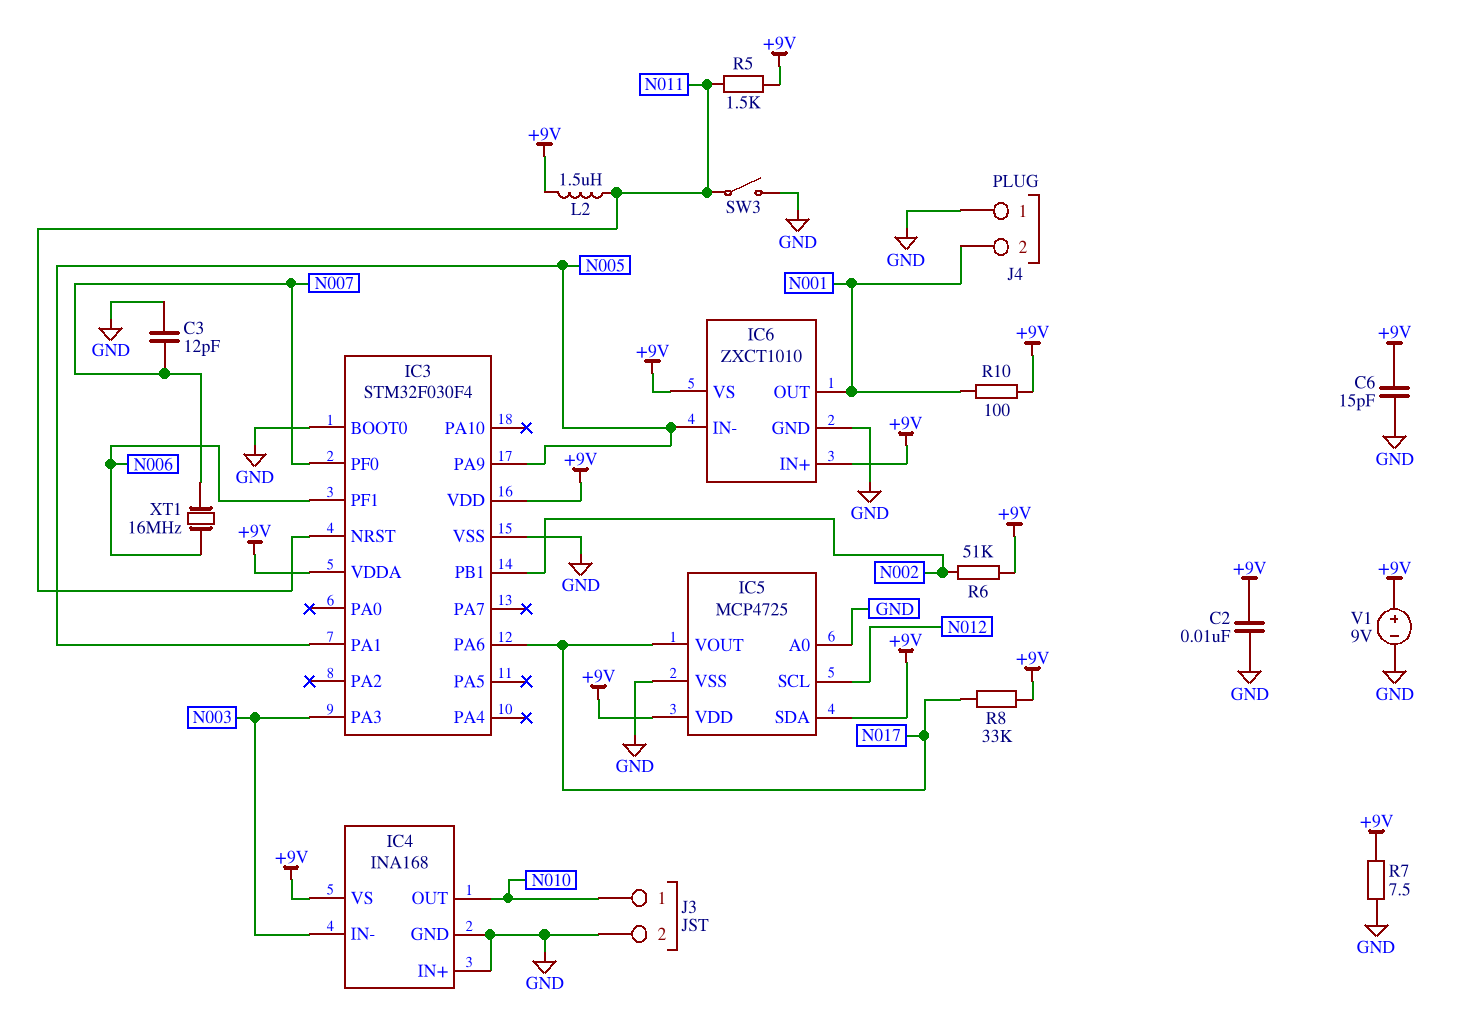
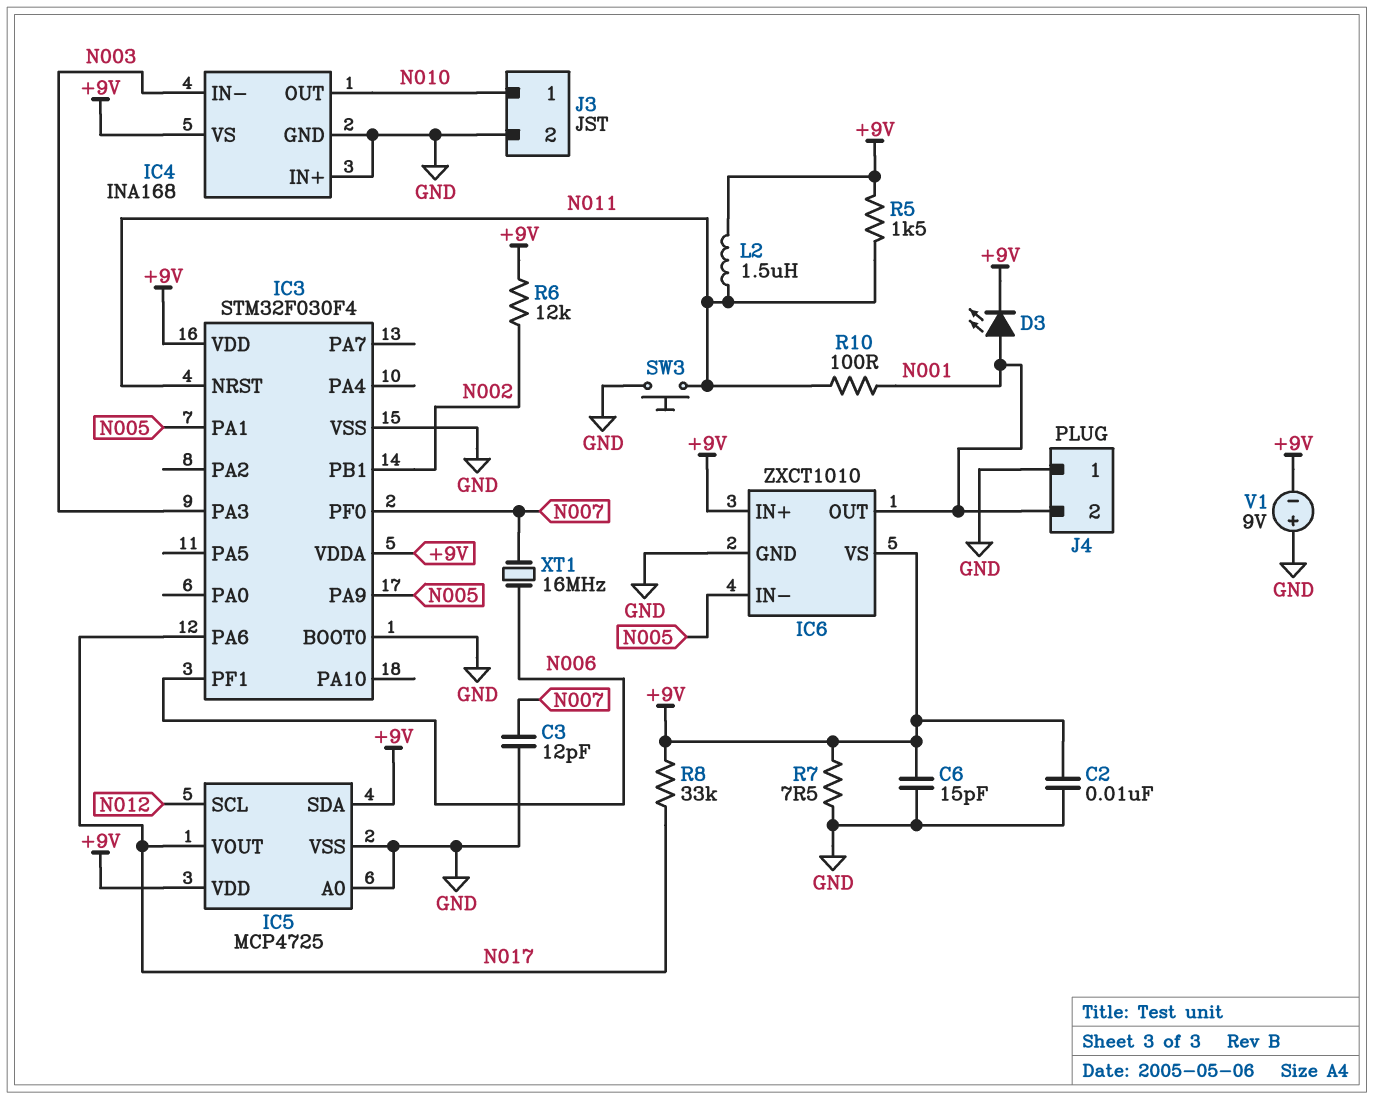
D3: none -> LED (A N001, K +9V)
R6: 51k (+9V, N002) -> 12k (+9V, N002)
R10: 100 (+9V, N001) -> 100 (N001, N011)
SW3: switch (GND, N011) -> button (GND, N011)
V1: 9V (plus +9V, minus GND) -> 9V (plus GND, minus +9V)

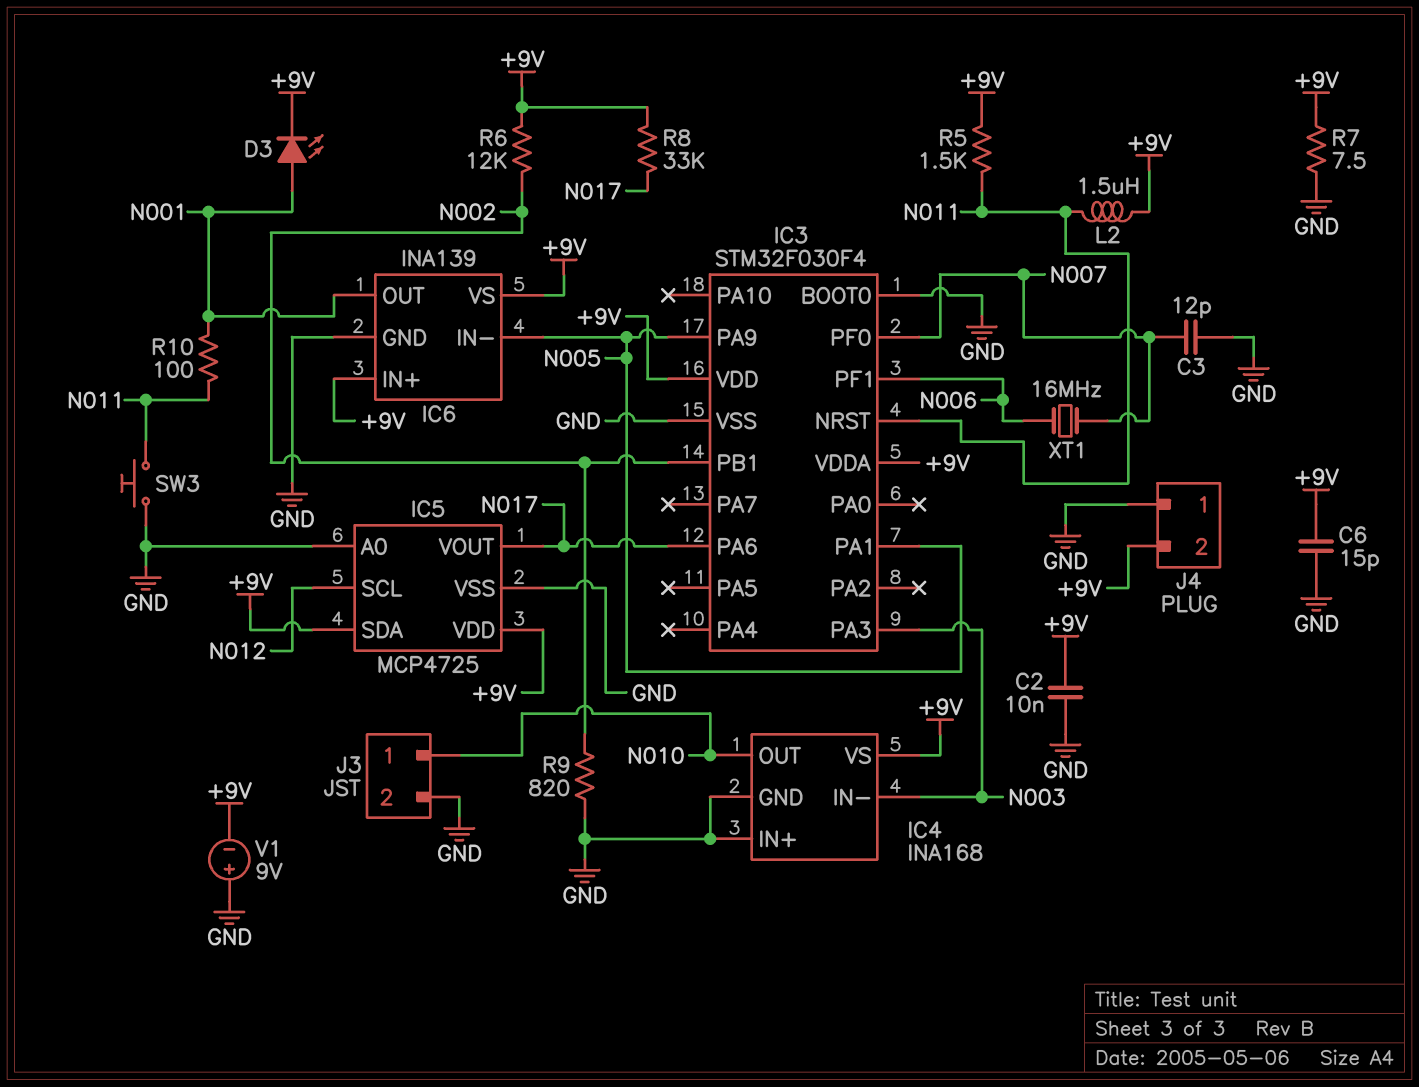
IC6: ZXCT1010 -> INA139
J4 pin 2: N001 -> +9V
R9: none -> 820 (GND, N002)

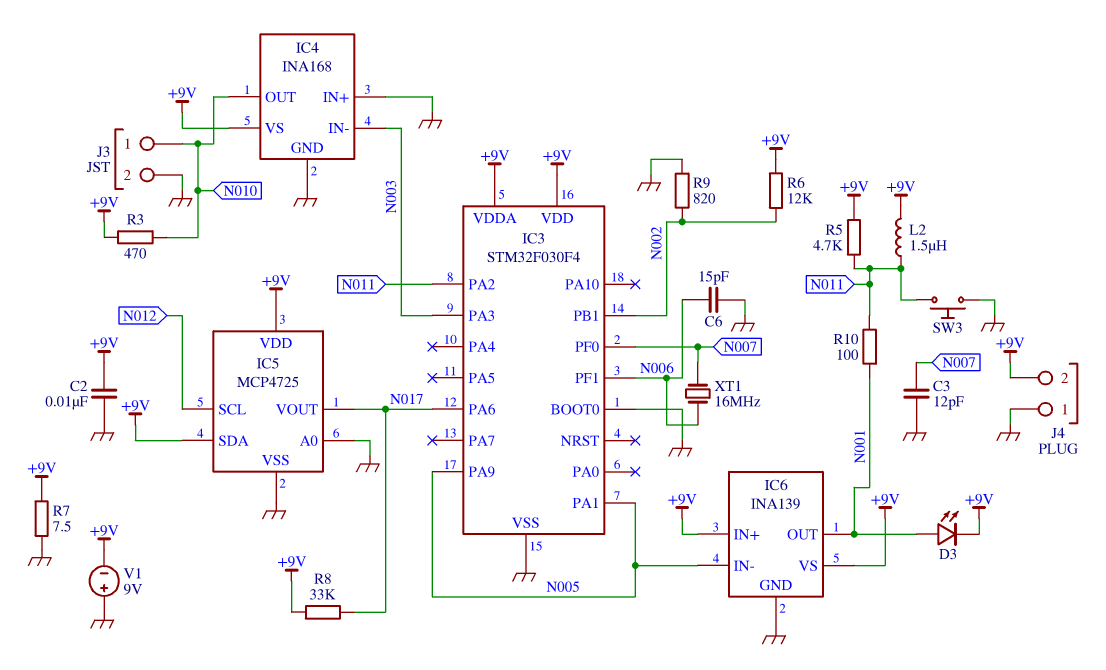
C6: 15pF (+9V, GND) -> 15pF (GND, N006)
IC3 pin NRST: N011 -> none
IC3 pin PA2: none -> N011
R3: none -> 470 (+9V, N010)
R5: 1.5k (+9V, N011) -> 4.7k (+9V, N011)

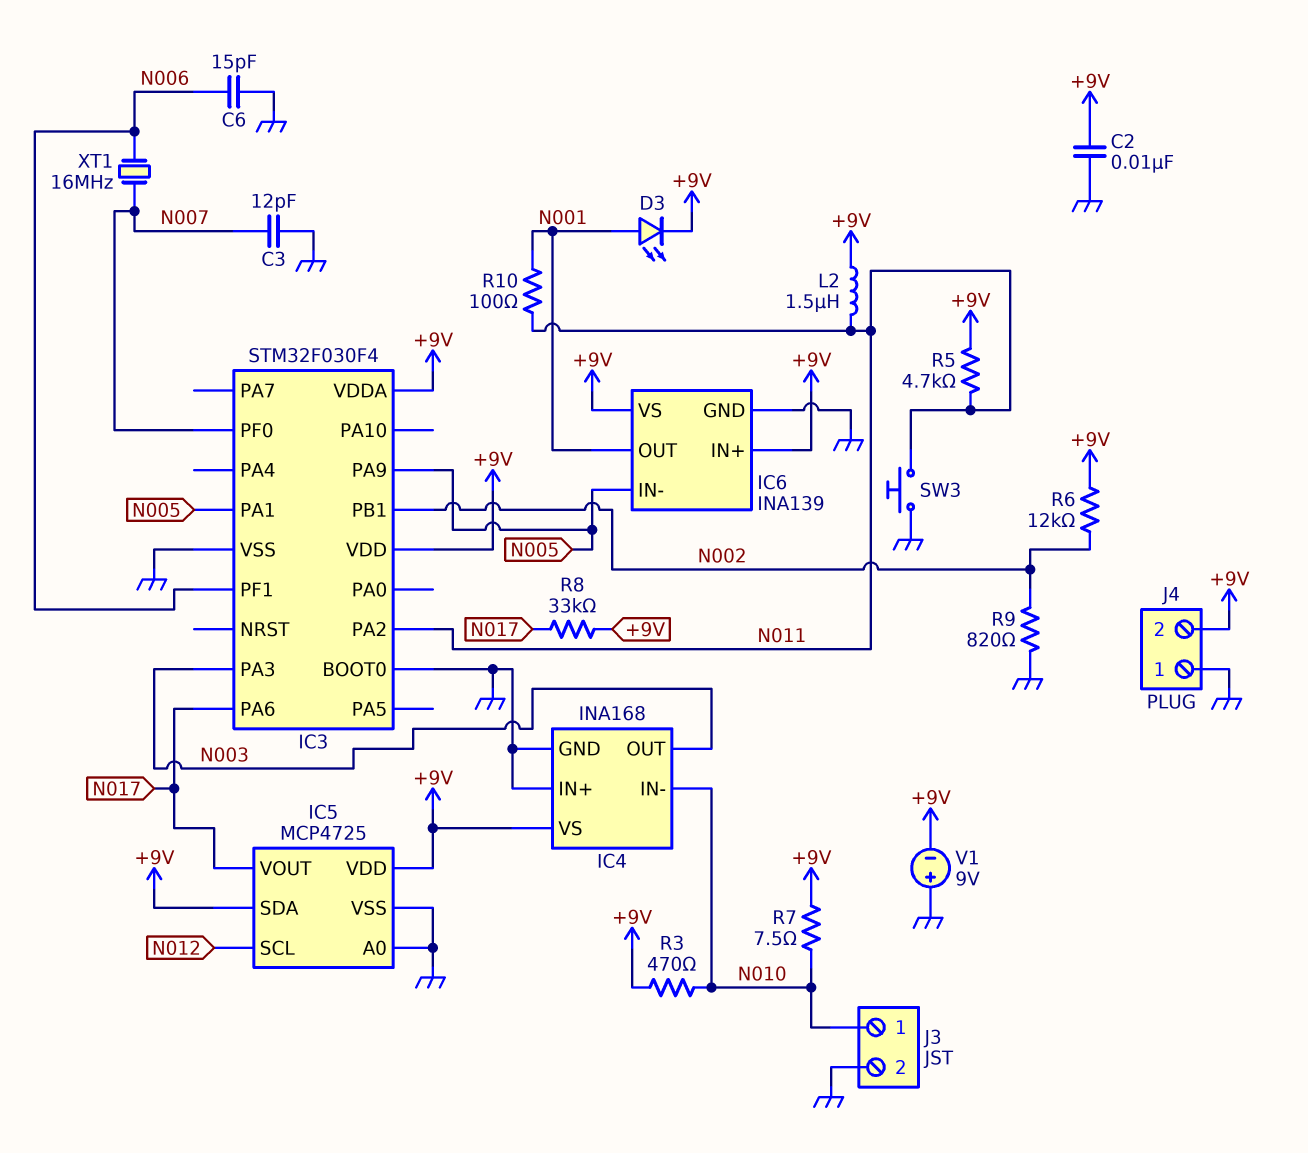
IC4 pin IN-: N003 -> N010
IC4 pin OUT: N010 -> N003
R7: 7.5 (+9V, GND) -> 7.5 (+9V, N010)

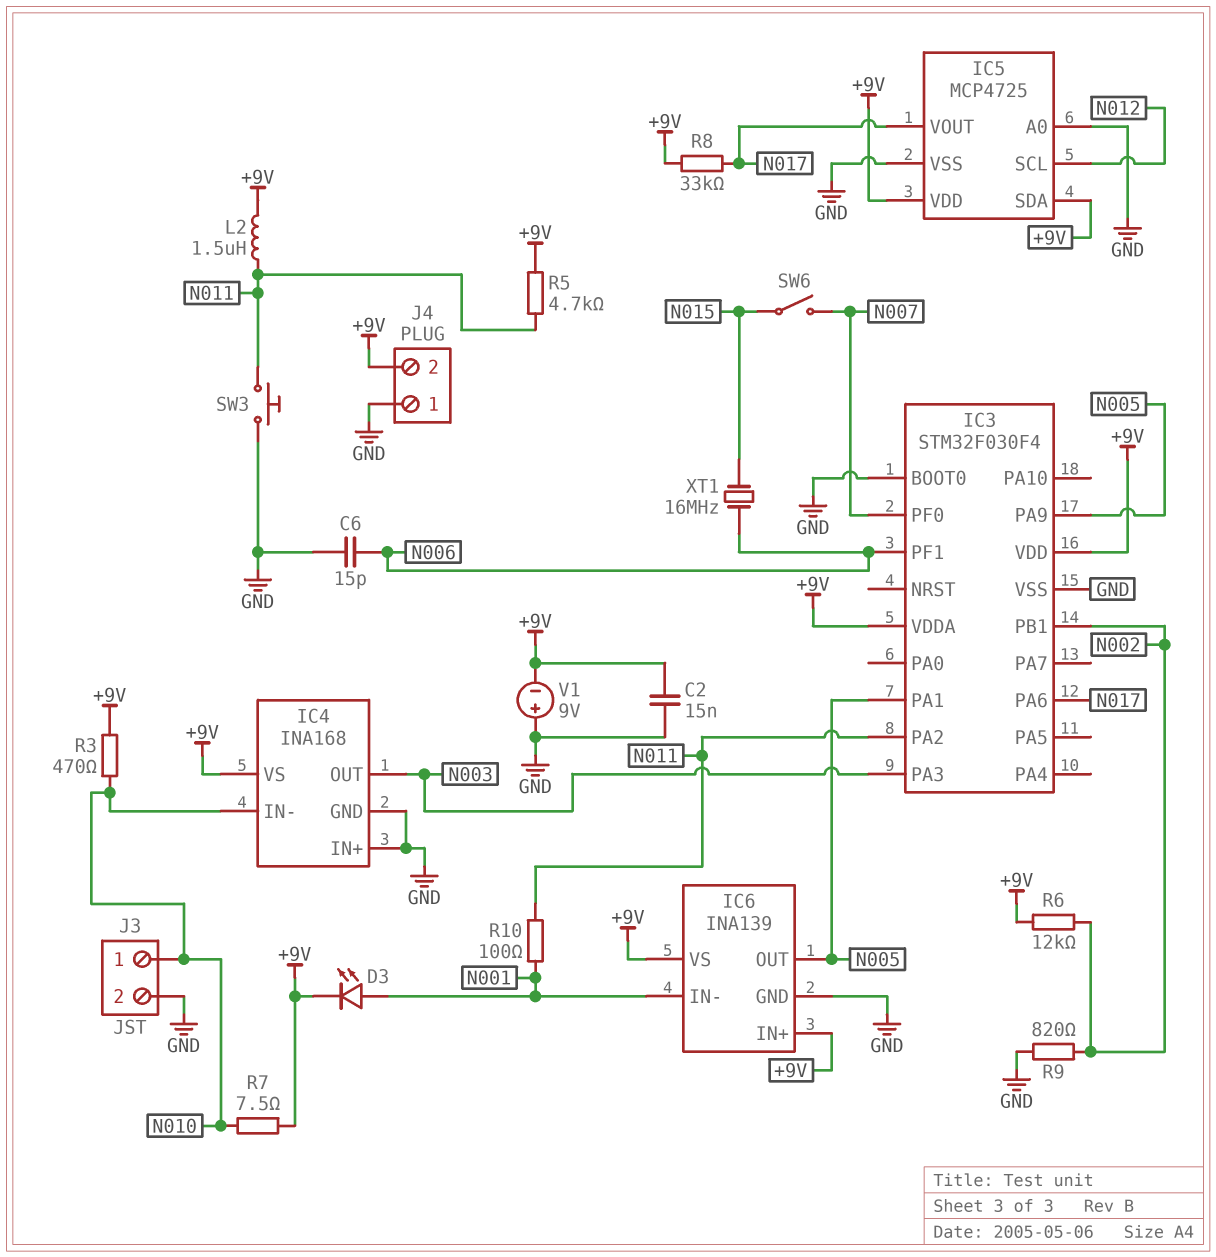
C2: 10nF (+9V, GND) -> 15nF (+9V, GND)
C3: 12pF (GND, N007) -> none
IC6 pin IN-: N005 -> N001
IC6 pin OUT: N001 -> N005
SW6: none -> switch (N007, N015)
XT1: 16MHz (N006, N007) -> 16MHz (N006, N015)

